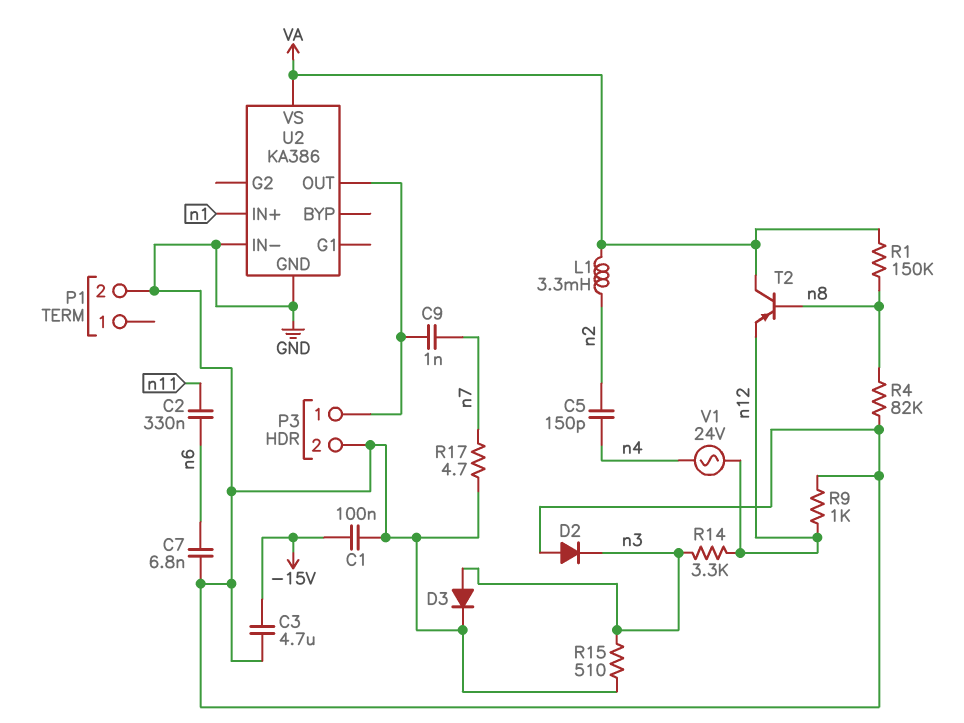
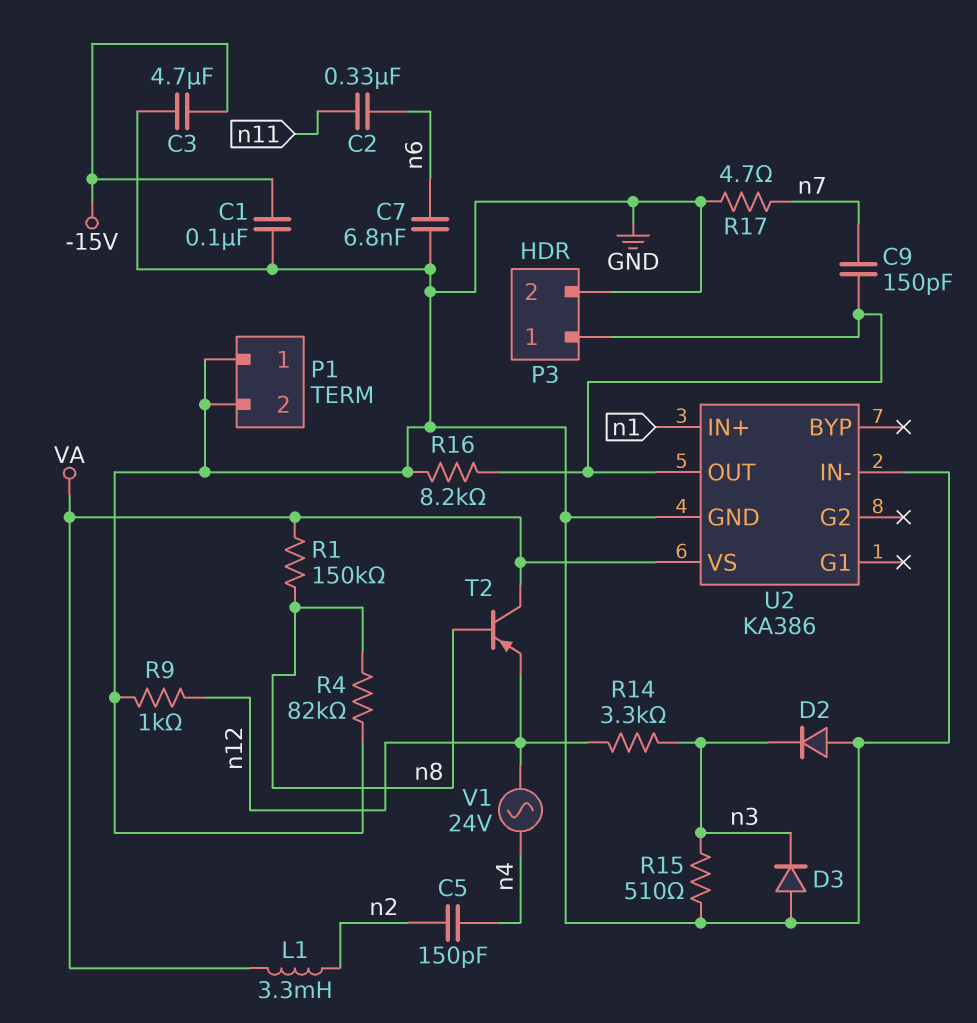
C9: 1nF (P3/1, n7) -> 150pF (P3/1, n7)
D3: diode (A n3, K GND) -> diode (A GND, K n3)
P1 pin 1: none -> GND
R16: none -> 8.2k (GND, P3/1)

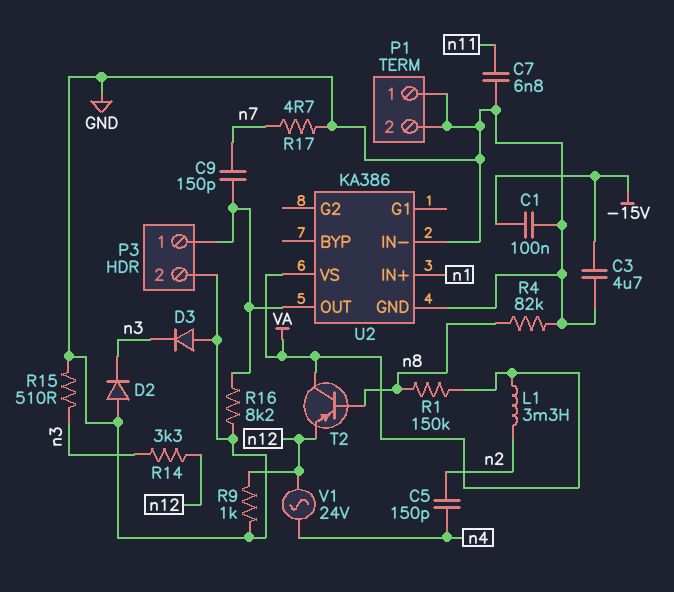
C2: 330nF (n6, n11) -> none
C7: 6.8nF (GND, n6) -> 6.8nF (GND, n11)

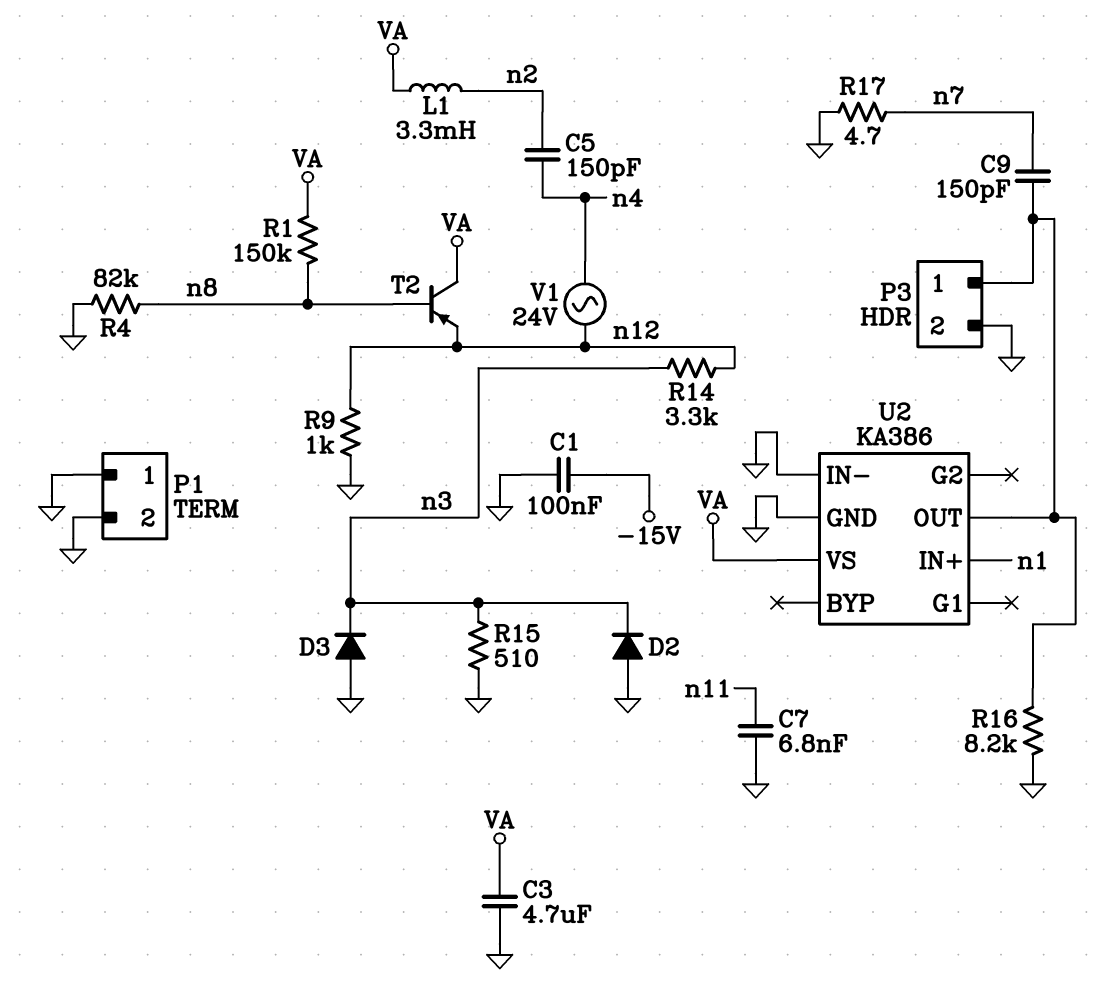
C3: 4.7uF (-15V, GND) -> 4.7uF (GND, VA)

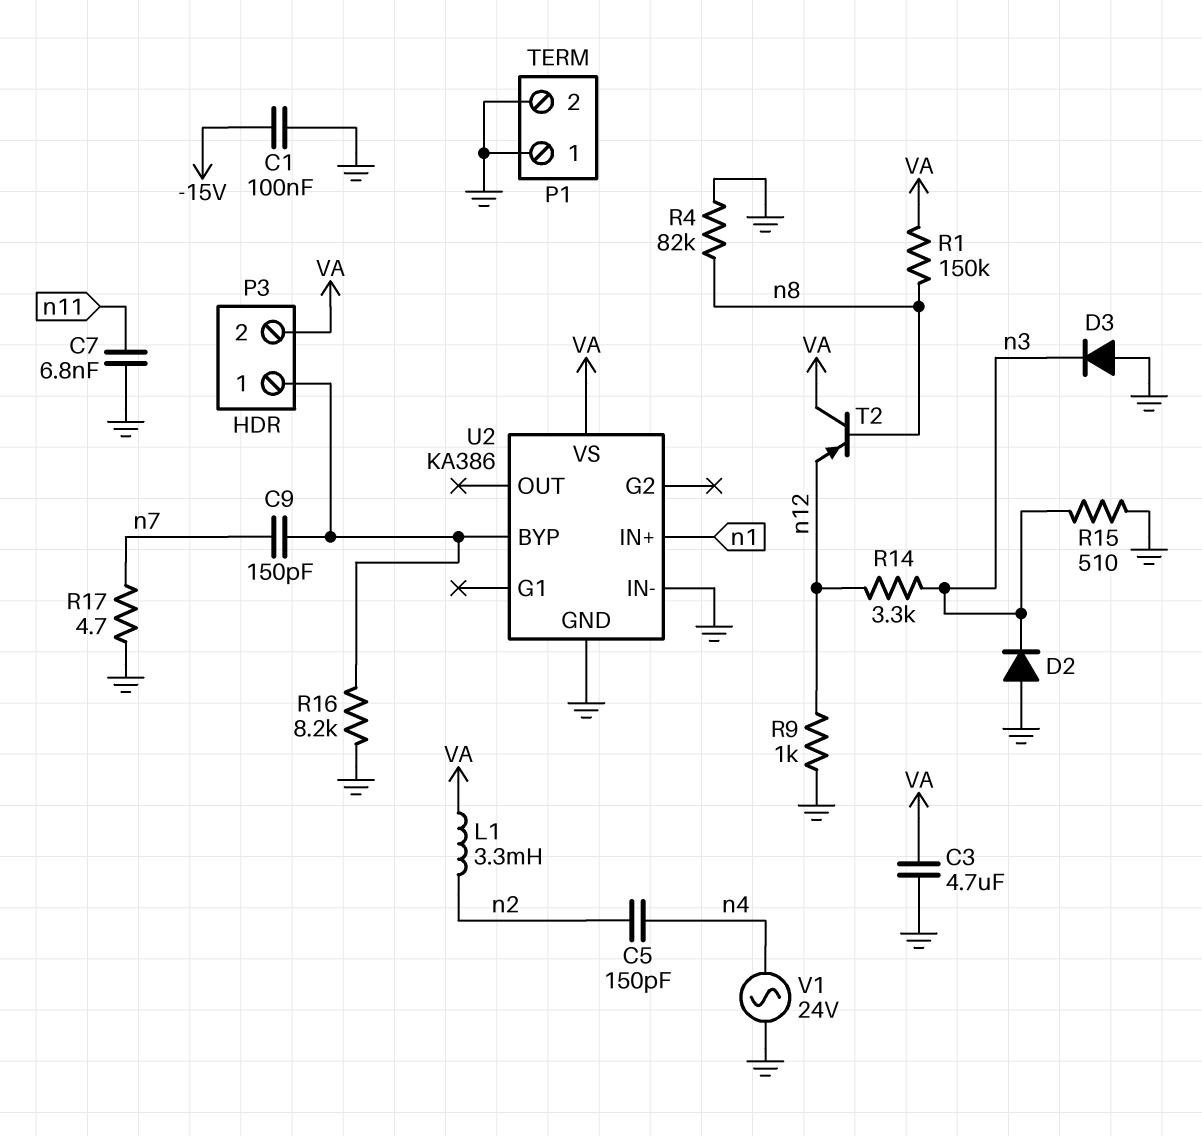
P3 pin 2: GND -> VA
U2 pin BYP: none -> P3/1
U2 pin OUT: P3/1 -> none
V1: AC 24V (n4, n12) -> AC 24V (GND, n4)

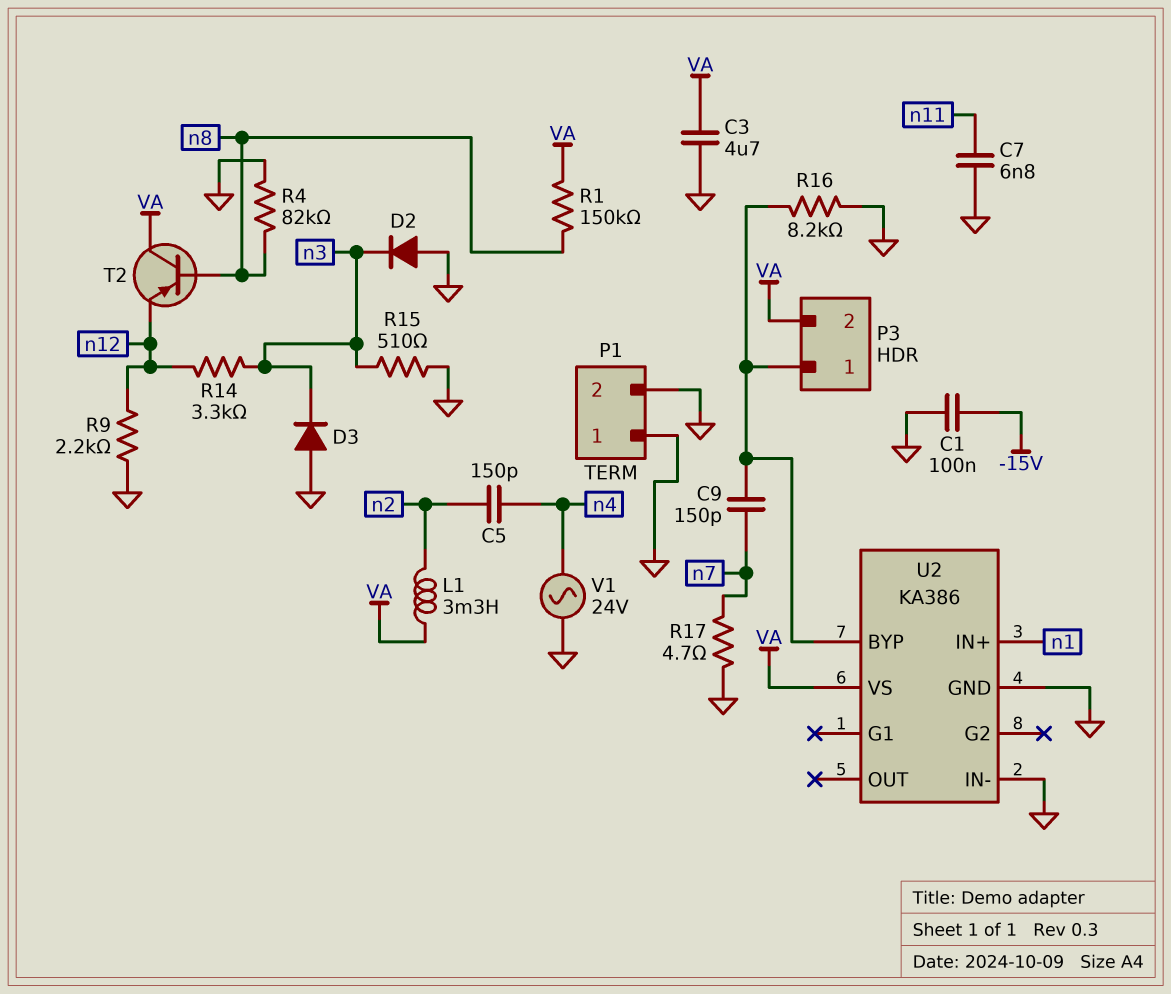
R9: 1k (GND, n12) -> 2.2k (GND, n12)

